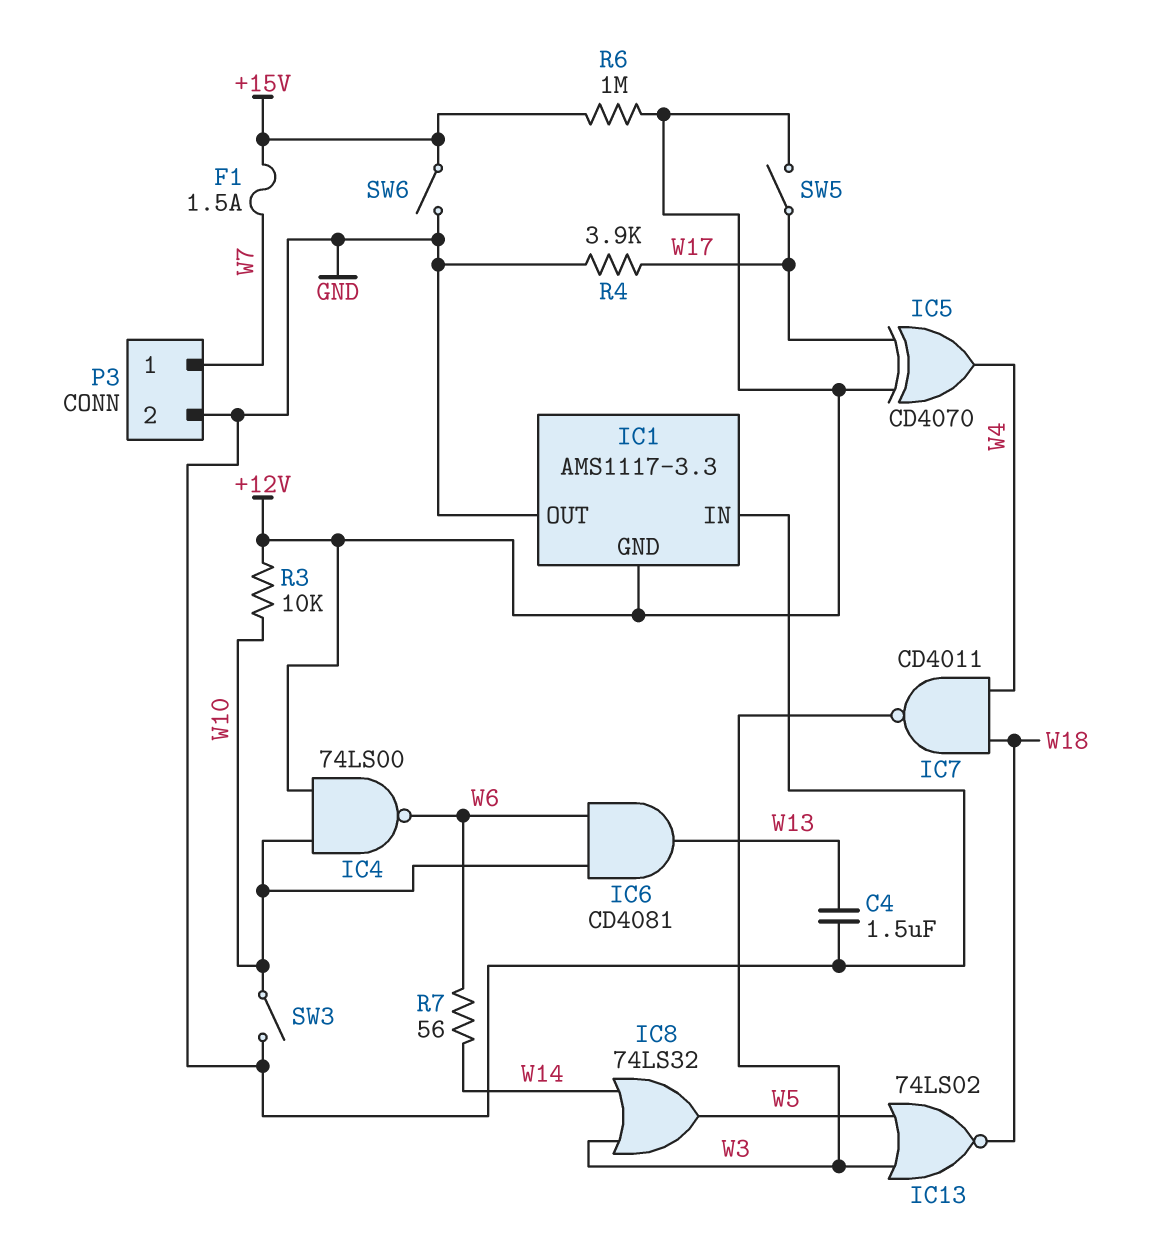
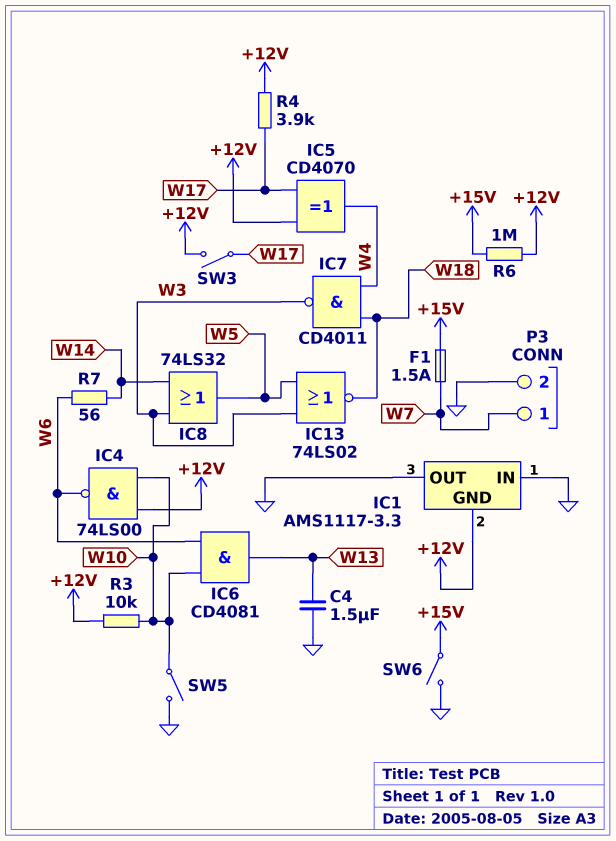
R4: 3.9k (GND, W17) -> 3.9k (+12V, W17)
SW3: switch (GND, W10) -> switch (+12V, W17)
SW5: switch (+12V, W17) -> switch (GND, W10)

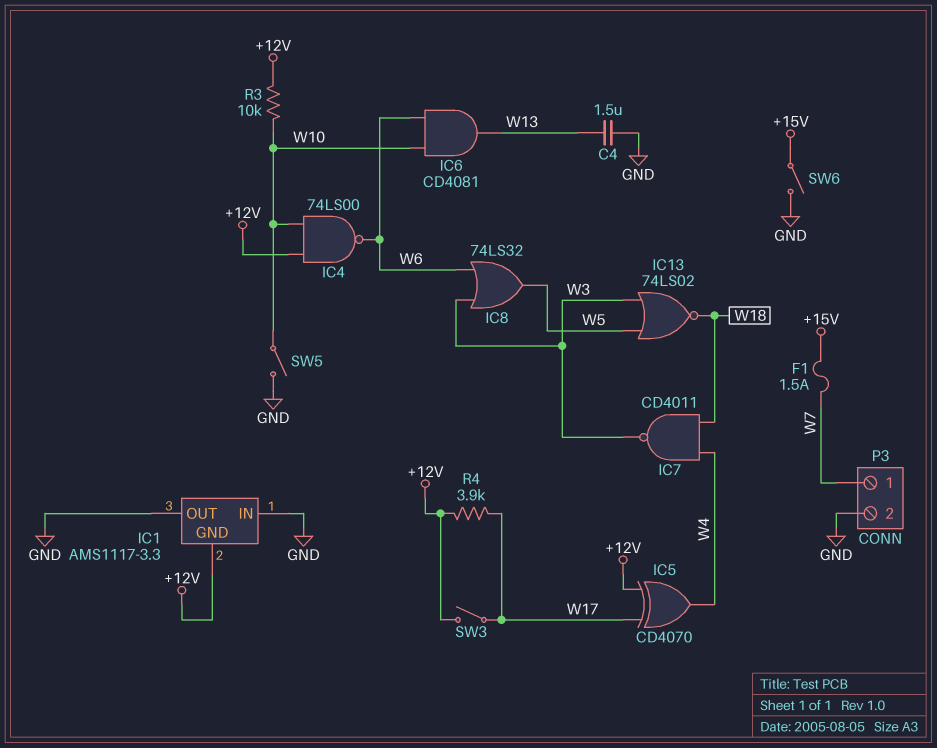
IC8: OR 74LS32 (in W3, in W14, out W5) -> OR 74LS32 (in W3, in W6, out W5)
R6: 1M (+12V, +15V) -> none
R7: 56 (W6, W14) -> none

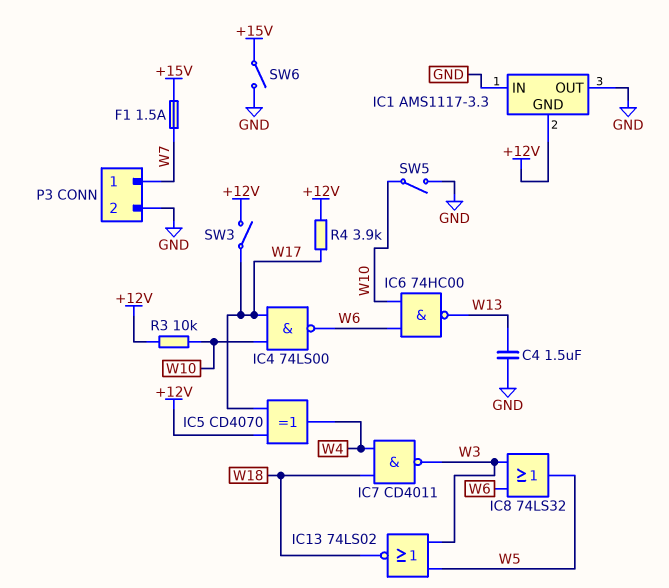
IC4: NAND 74LS00 (in +12V, in W10, out W6) -> NAND 74LS00 (in W10, in W17, out W6)
IC6: AND CD4081 (in W6, in W10, out W13) -> NAND 74HC00 (in W6, in W10, out W13)

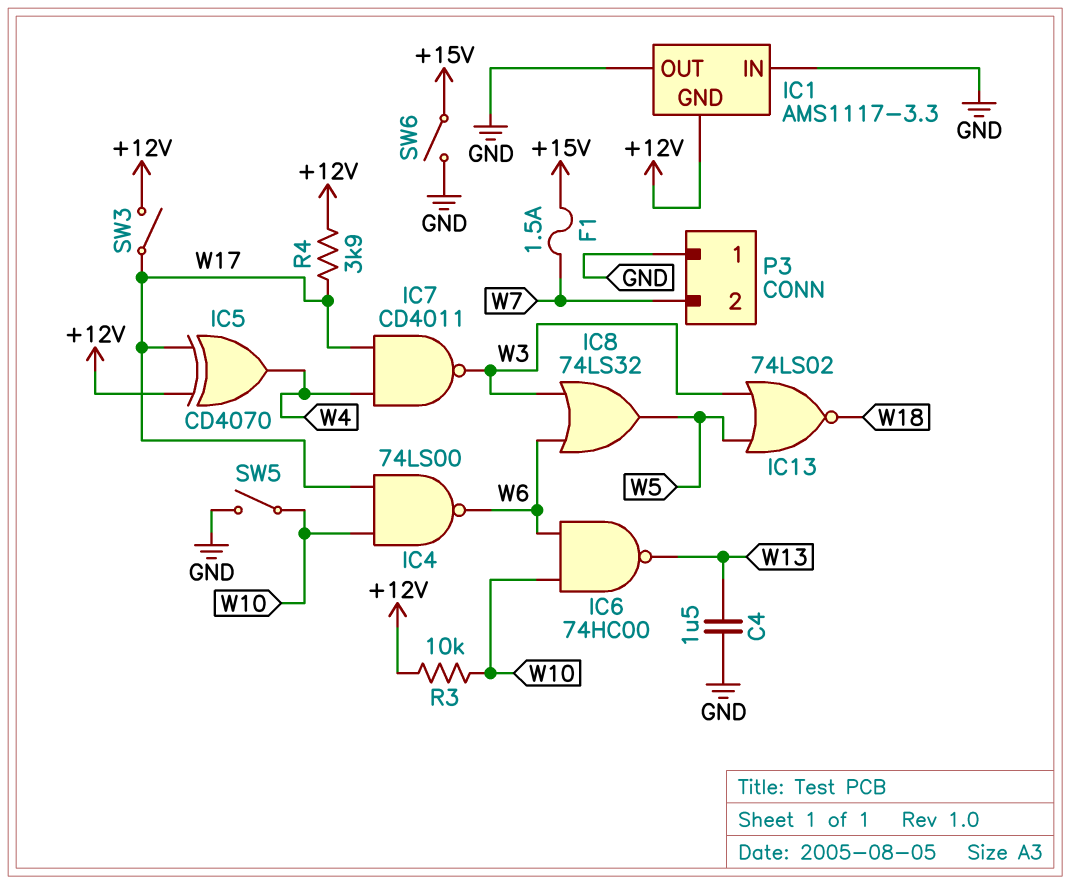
IC7: NAND CD4011 (in W4, in W18, out W3) -> NAND CD4011 (in W4, in W17, out W3)
P3 pin 1: W7 -> GND
P3 pin 2: GND -> W7

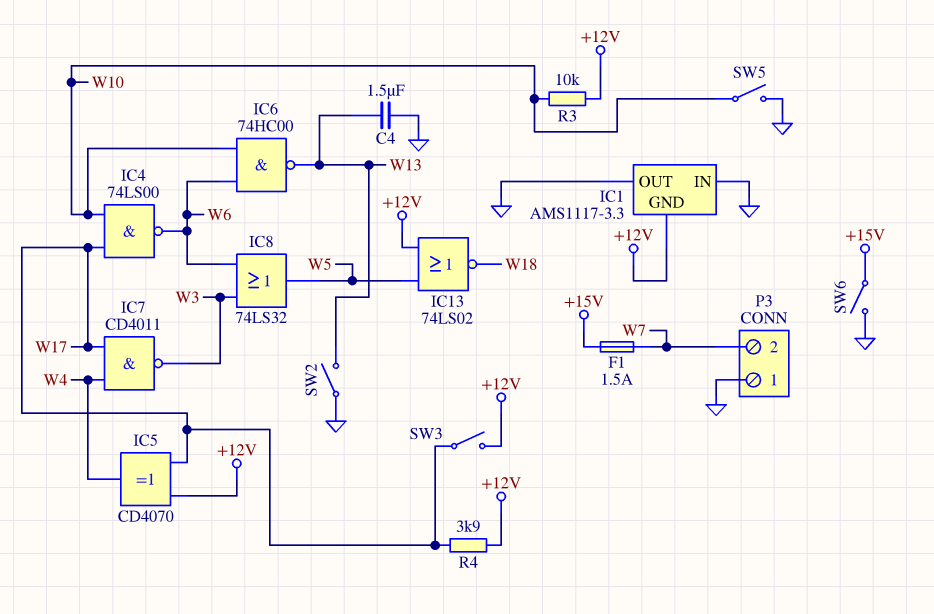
IC13: NOR 74LS02 (in W3, in W5, out W18) -> NOR 74LS02 (in +12V, in W5, out W18)
SW2: none -> switch (GND, W13)

